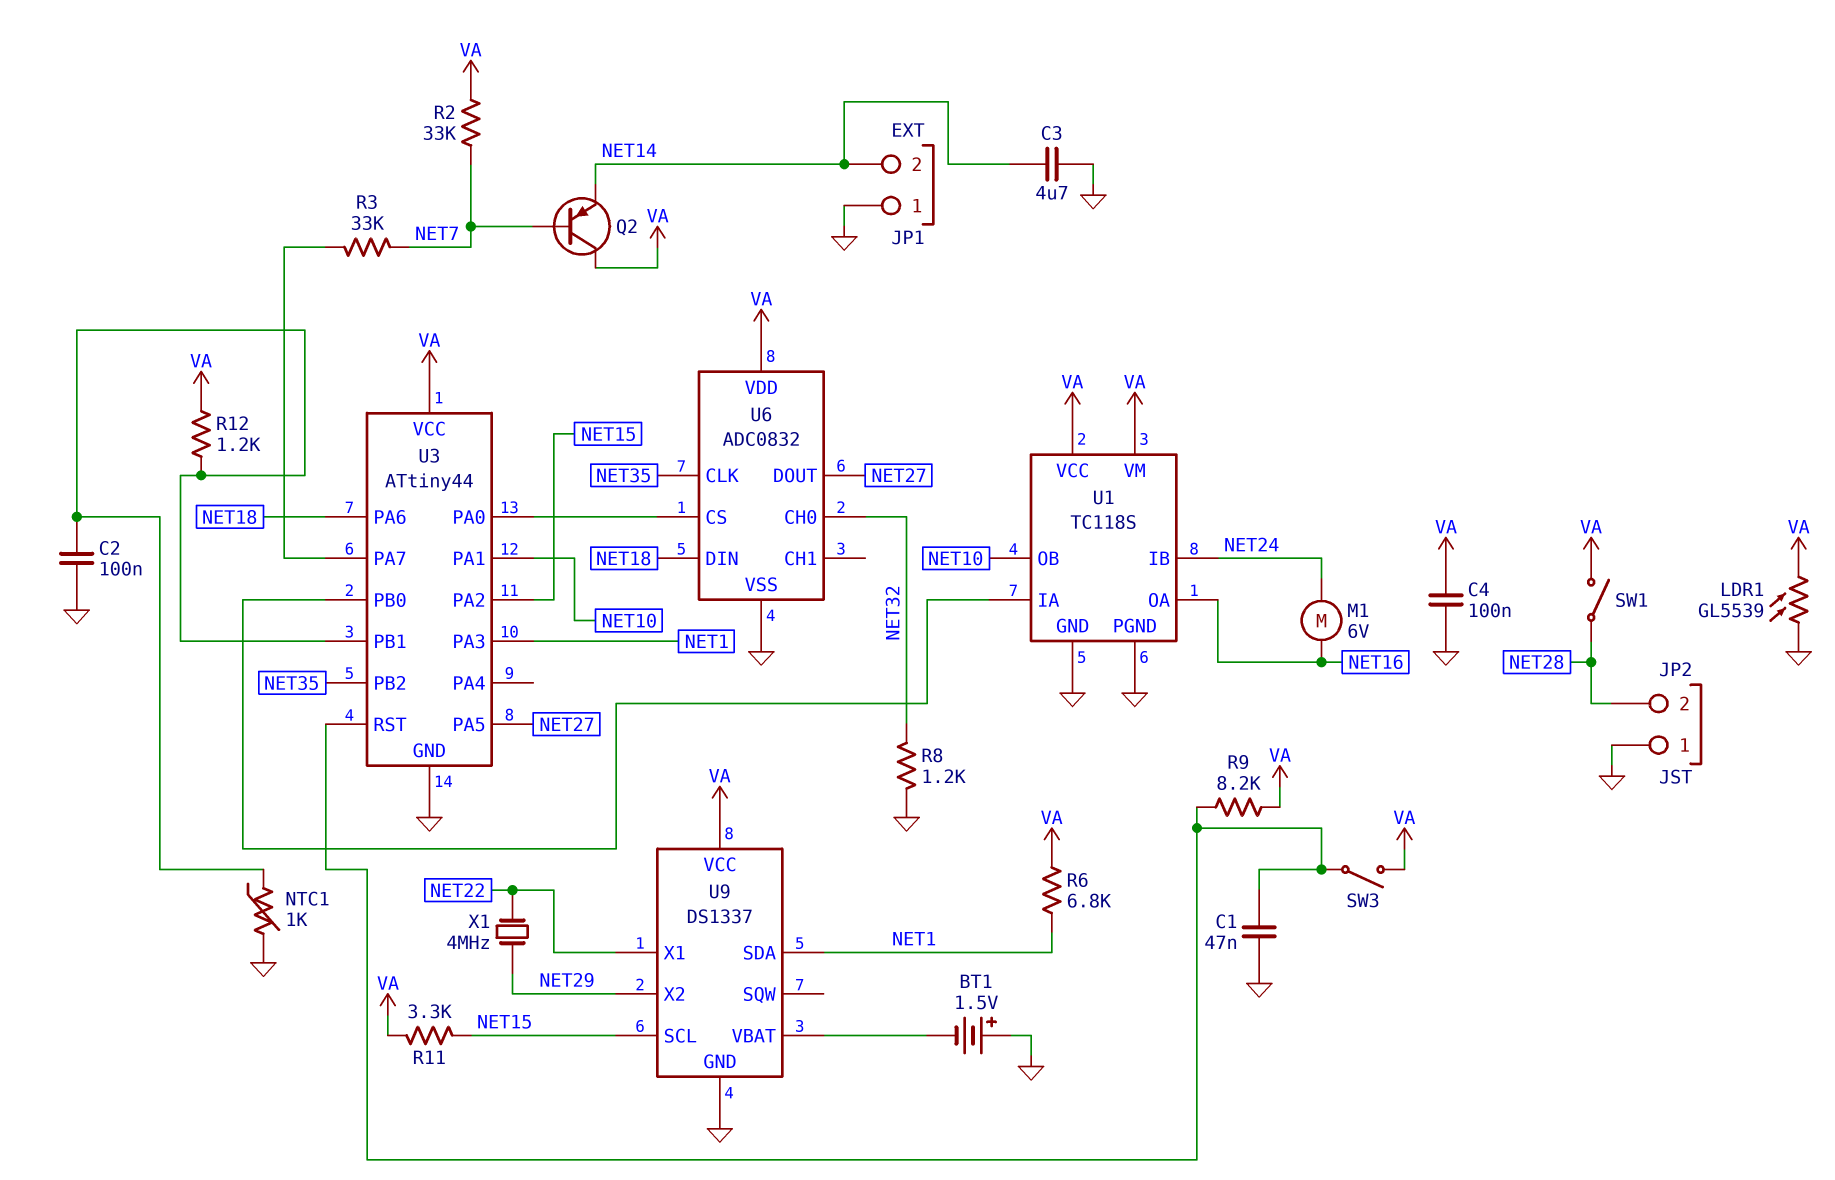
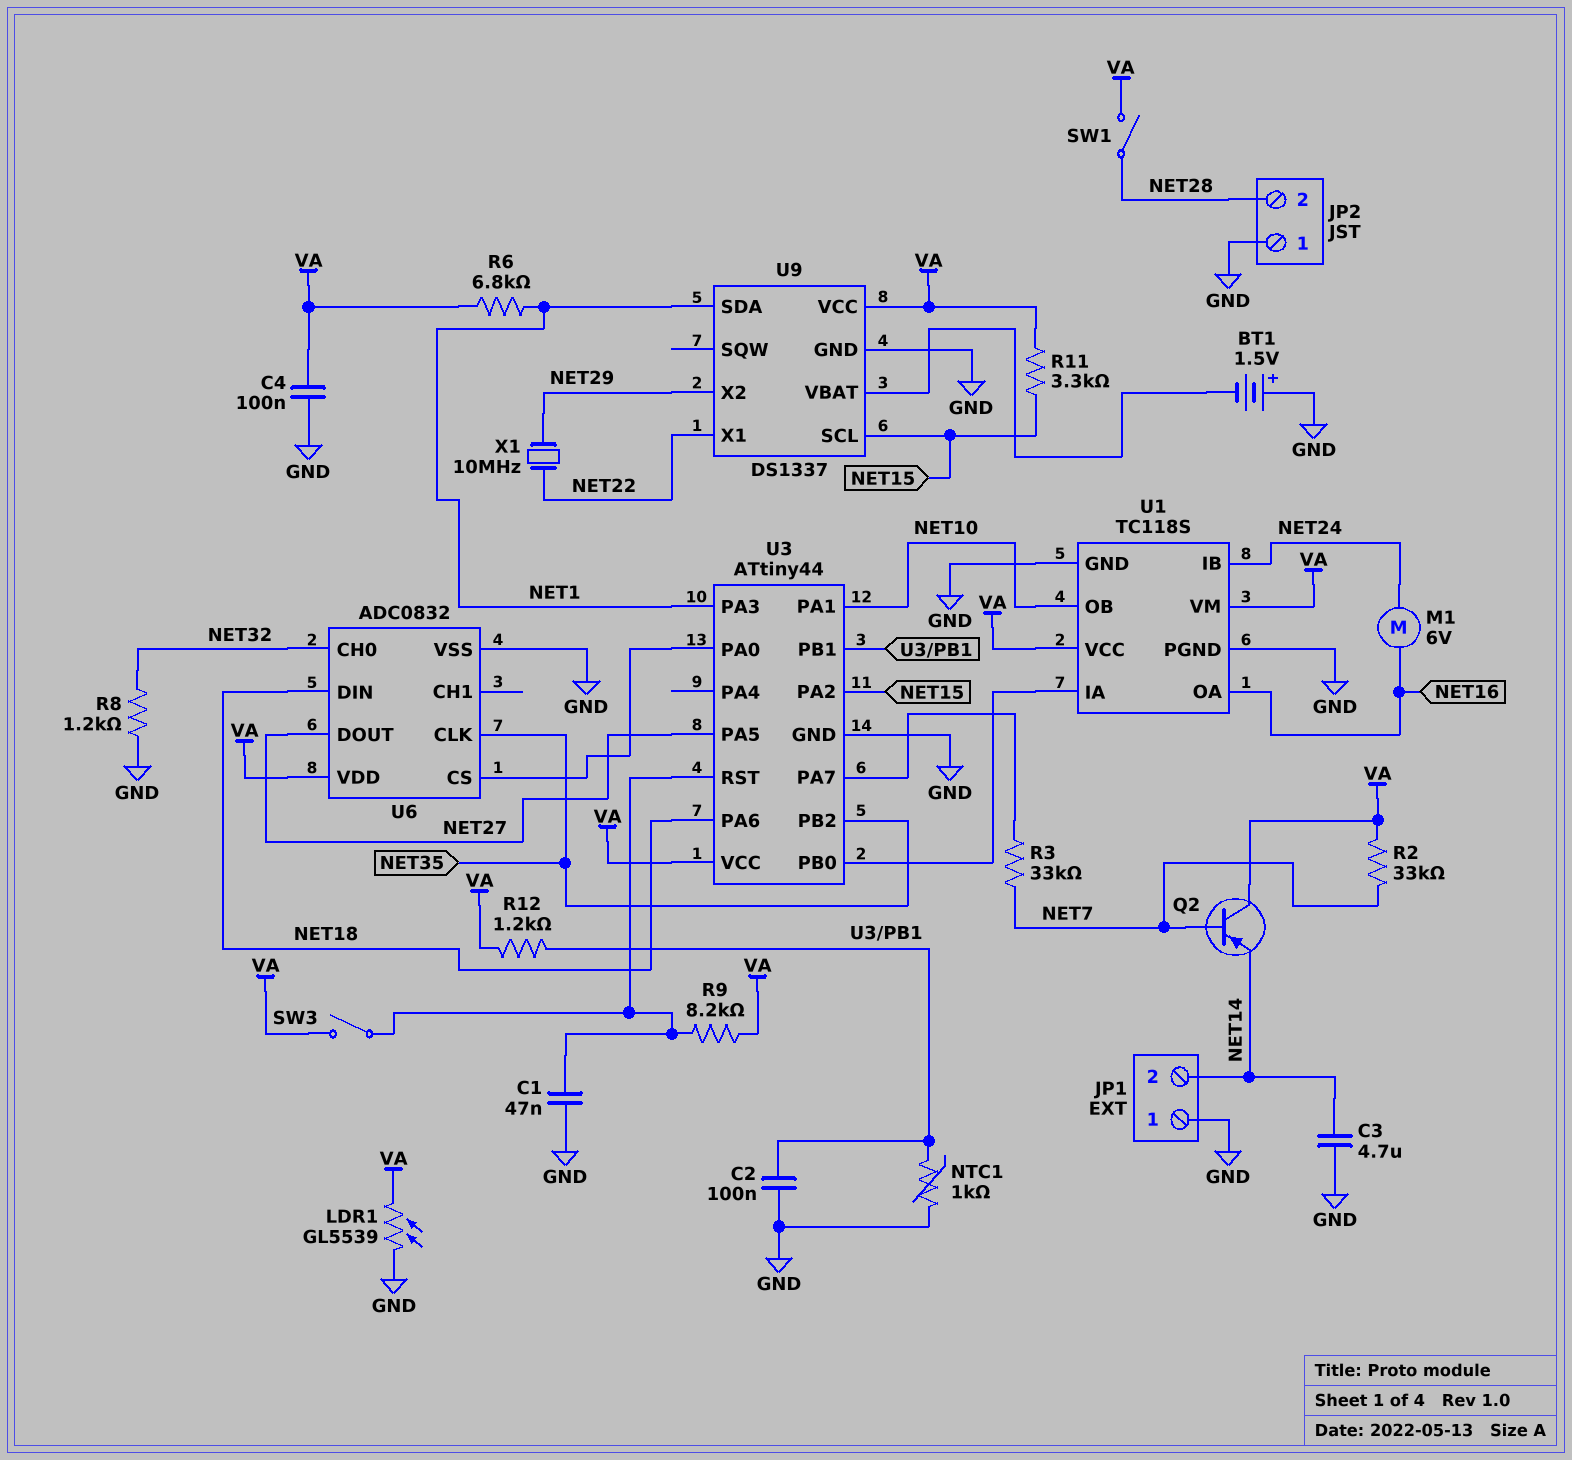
X1: 4MHz (NET22, NET29) -> 10MHz (NET22, NET29)

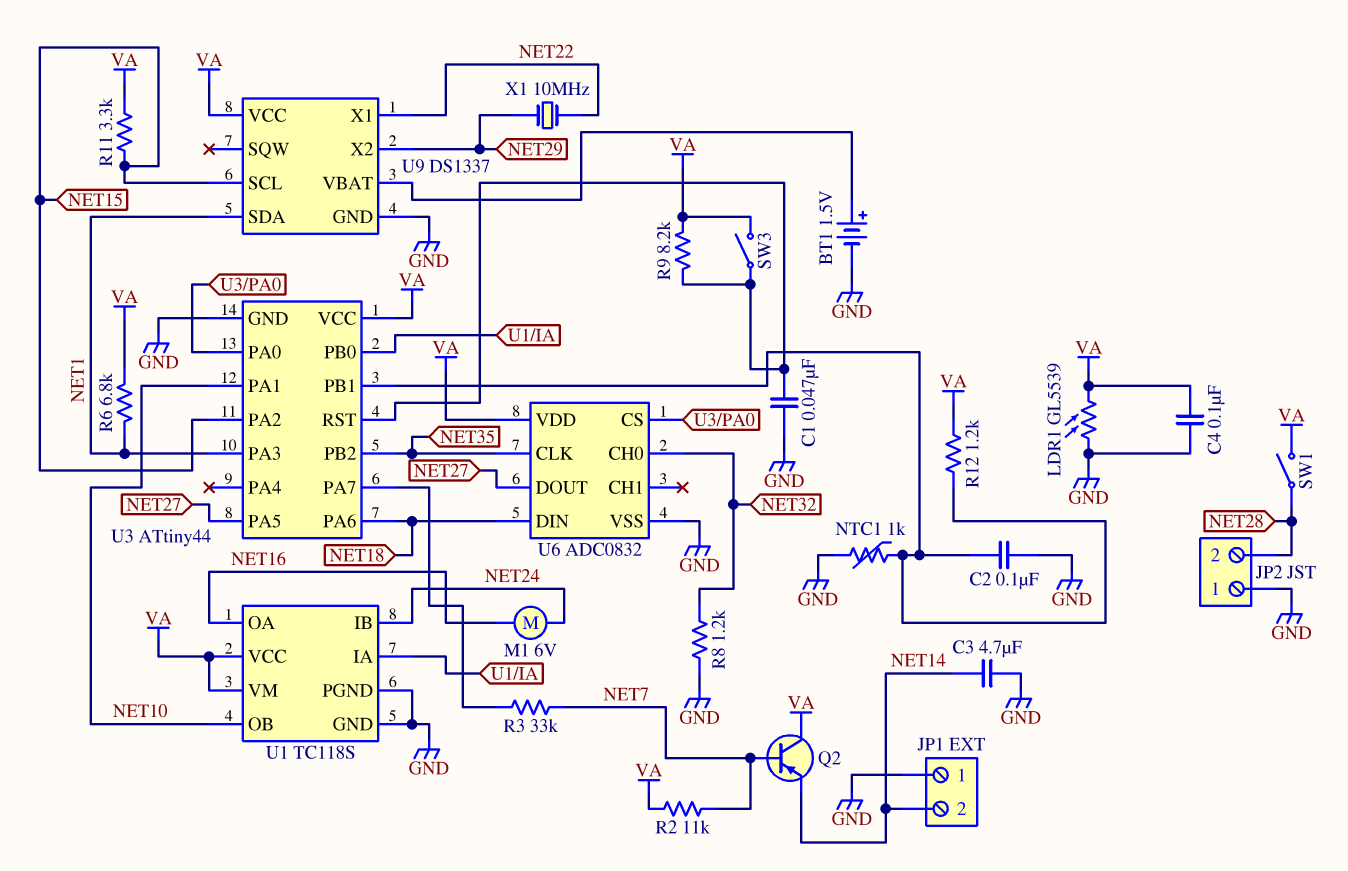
BT1: 1.5V (plus GND, minus U9/VBAT) -> 1.5V (plus U9/VBAT, minus GND)
R2: 33k (NET7, VA) -> 11k (NET7, VA)

